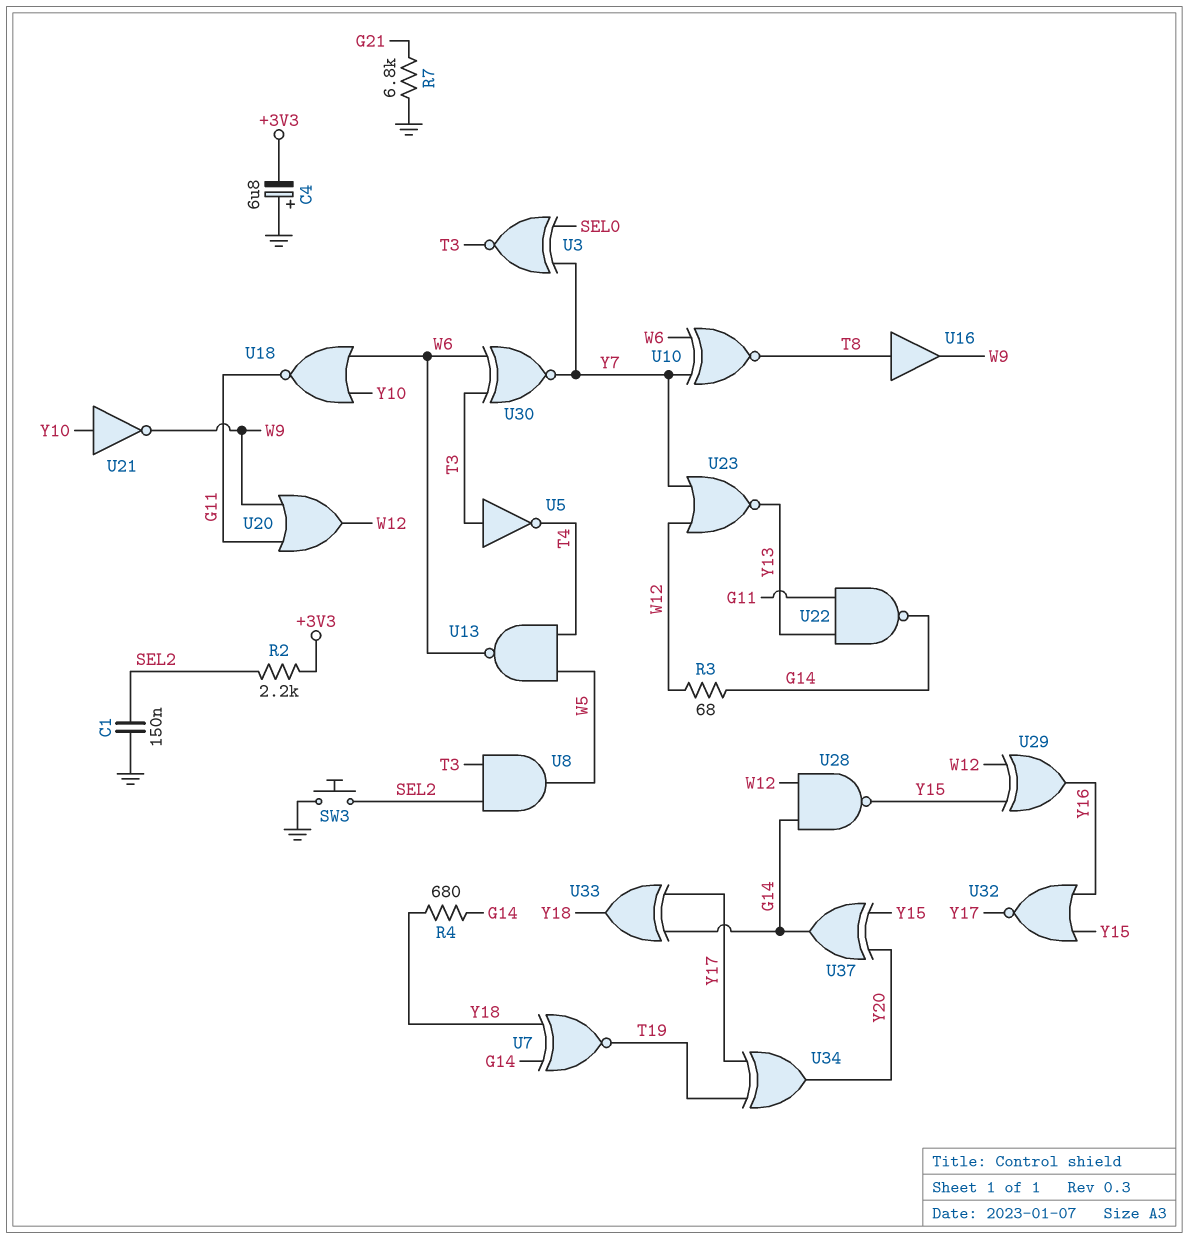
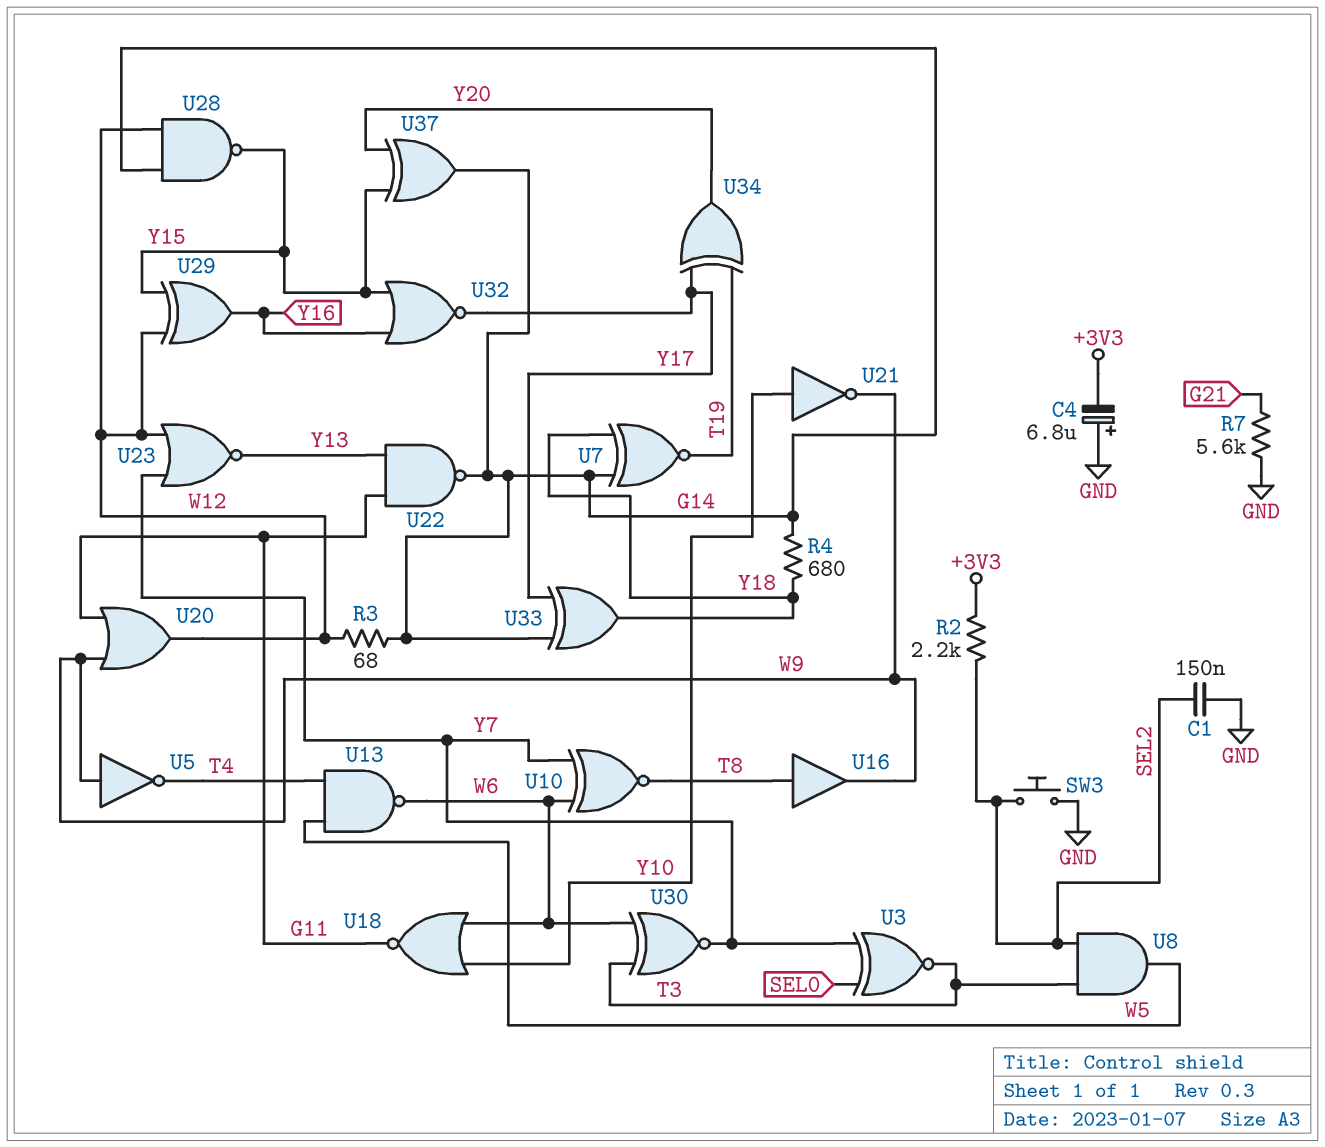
R7: 6.8k (G21, GND) -> 5.6k (G21, GND)
U5: NOT (in T3, out T4) -> NOT (in W9, out T4)

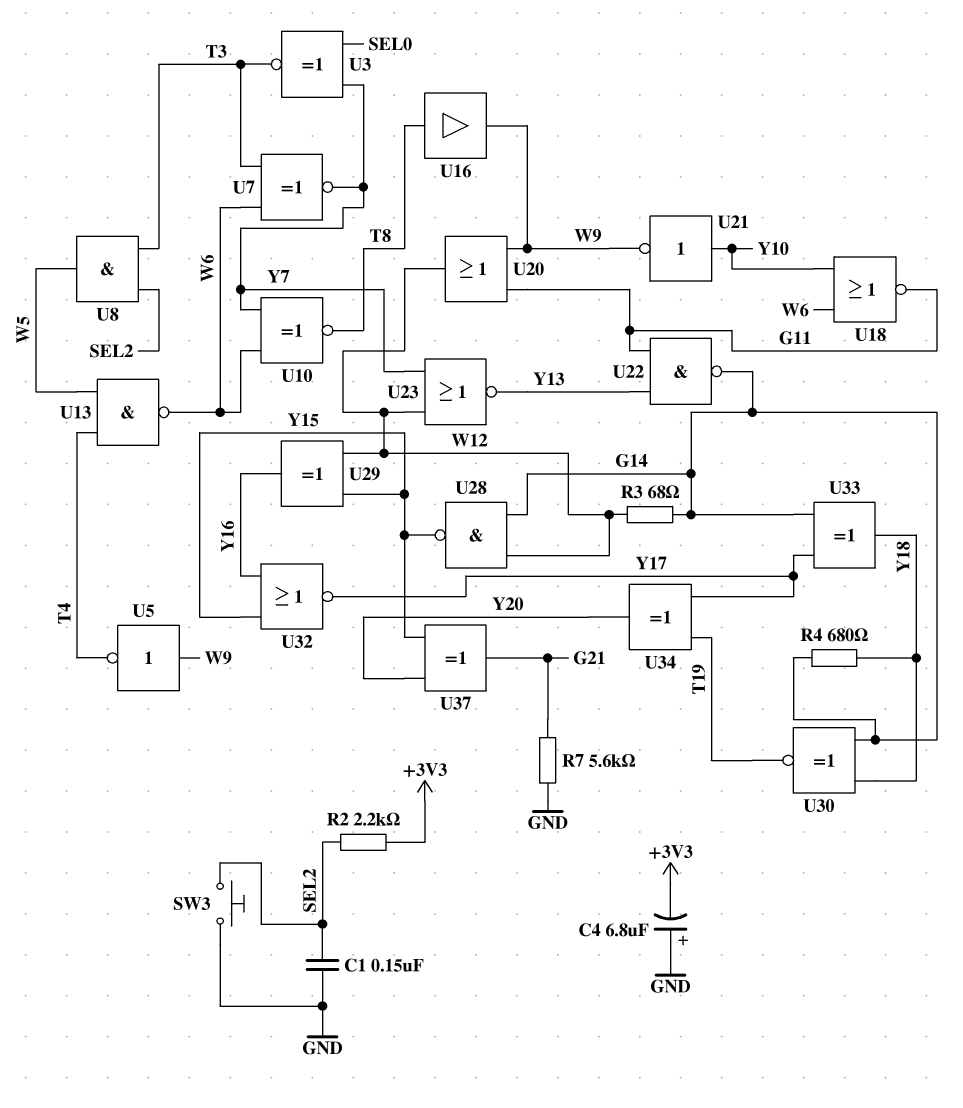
U7: XNOR (in G14, in Y18, out T19) -> XNOR (in T3, in W6, out Y7)
U30: XNOR (in T3, in W6, out Y7) -> XNOR (in G14, in Y18, out T19)
U37: XOR (in Y15, in Y20, out G14) -> XOR (in Y15, in Y20, out G21)

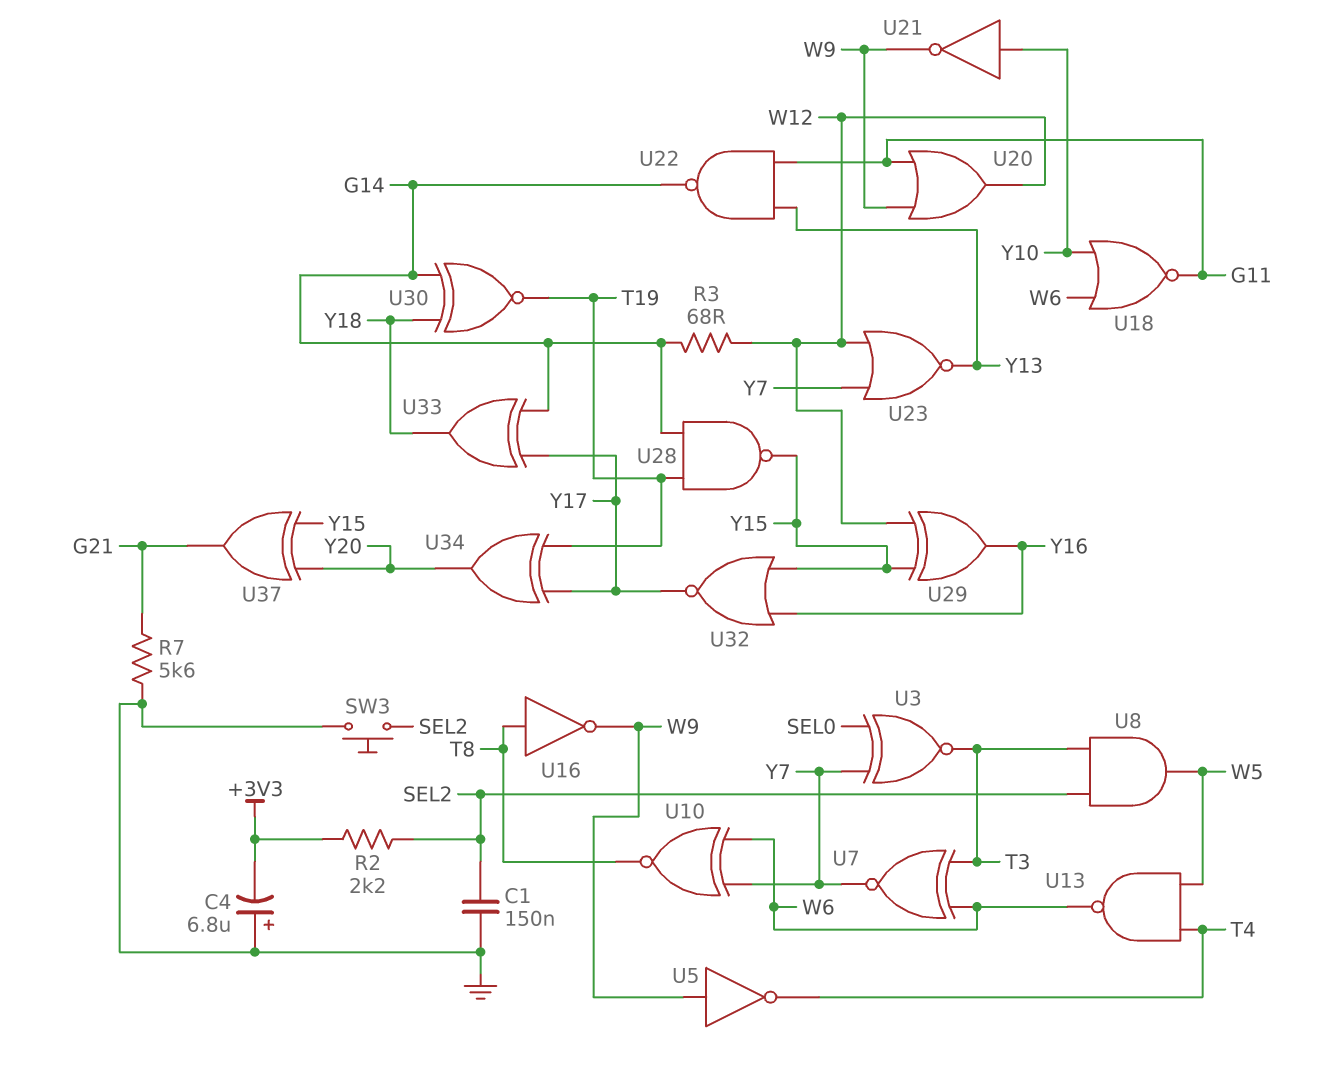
R4: 680 (G14, Y18) -> none
U16: buffer (in T8, out W9) -> NOT (in T8, out W9)
U28: NAND (in G14, in W12, out Y15) -> NAND (in G14, in T19, out Y15)

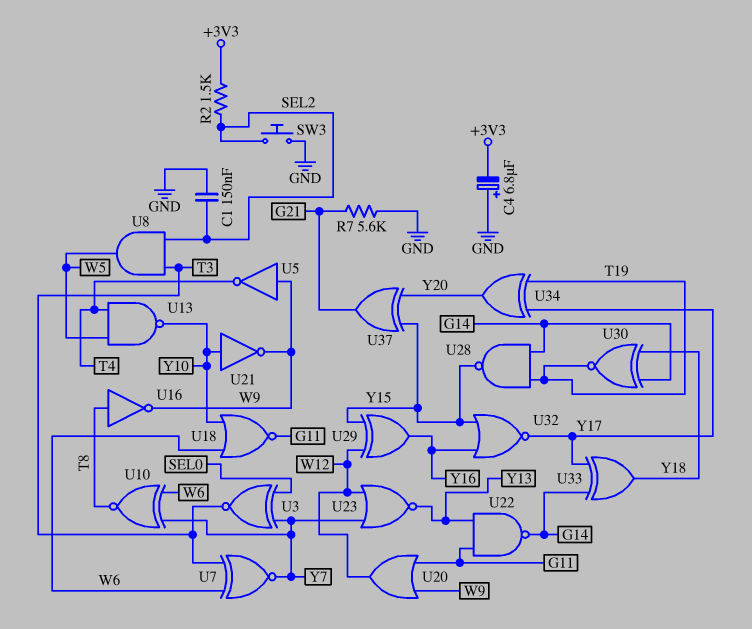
R2: 2.2k (+3V3, SEL2) -> 1.5k (+3V3, SEL2)
R3: 68 (G14, W12) -> none
U13: NAND (in T4, in W5, out W6) -> NAND (in T4, in W5, out Y10)

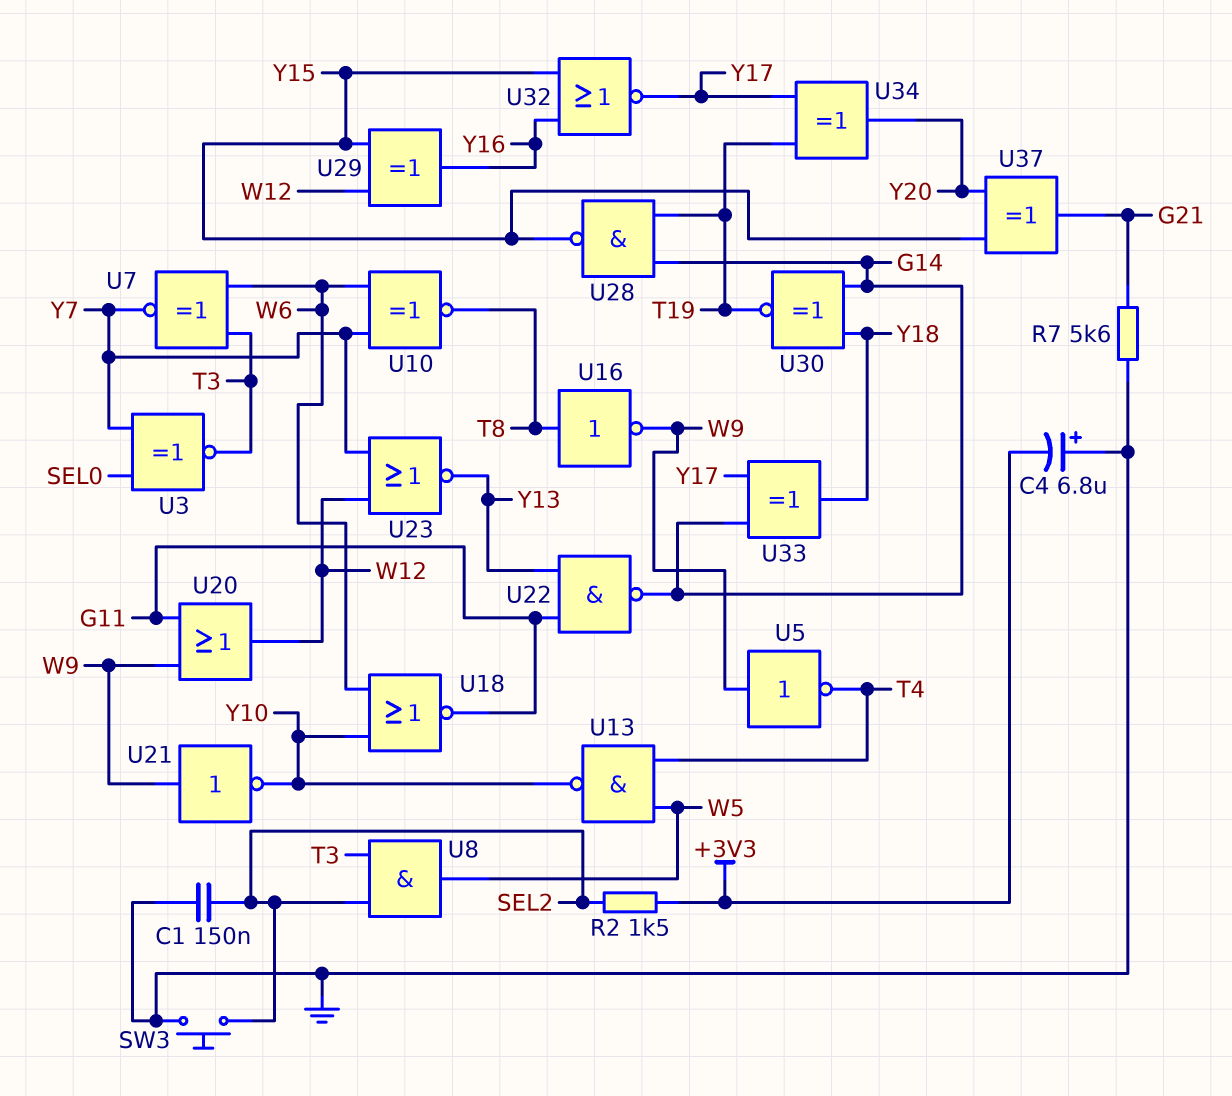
U21: NOT (in Y10, out W9) -> NOT (in W9, out Y10)

